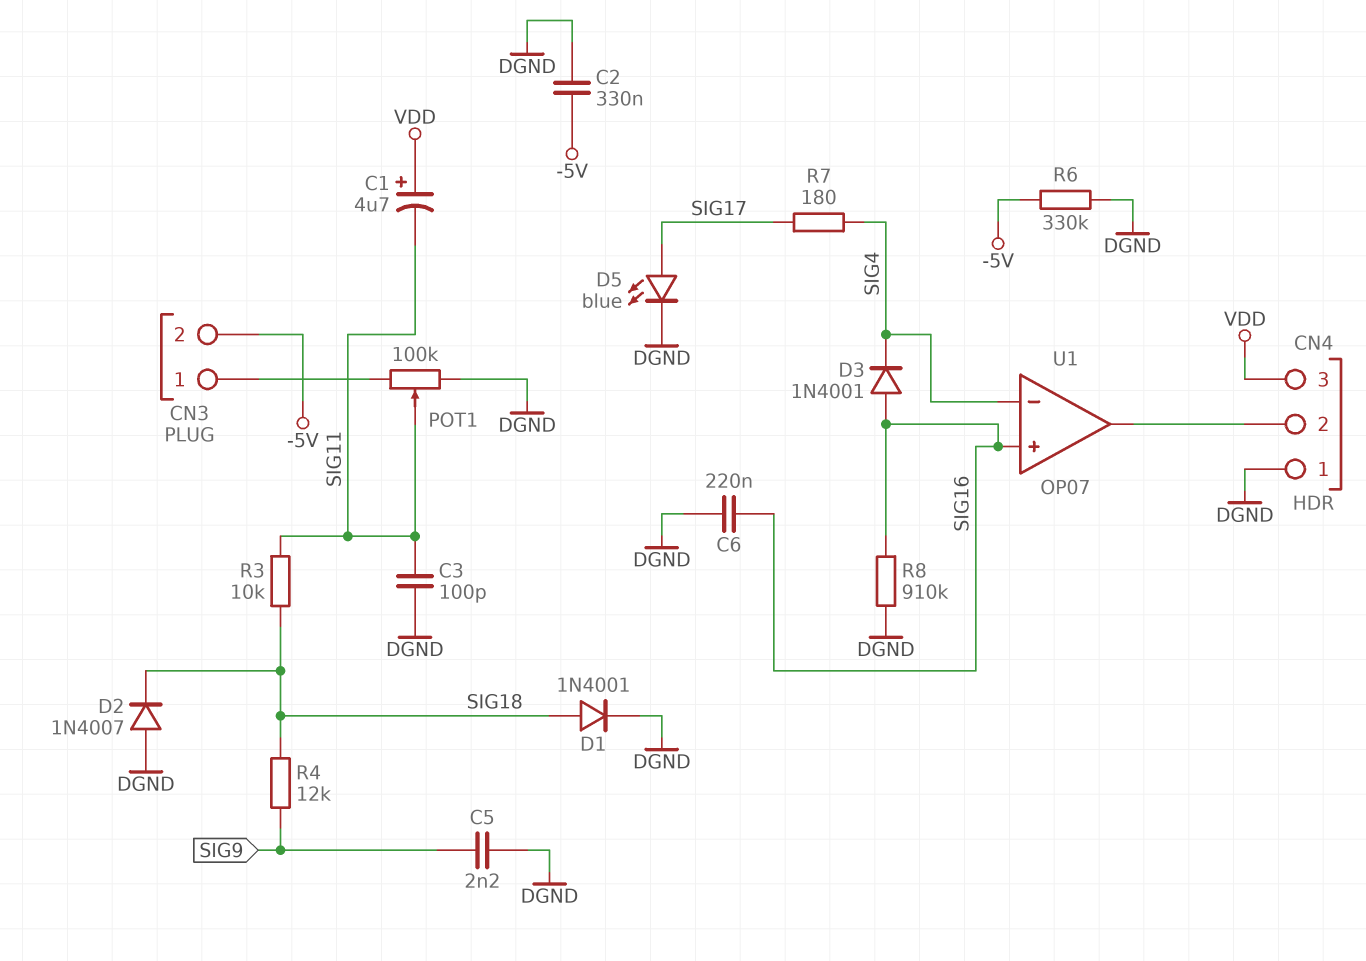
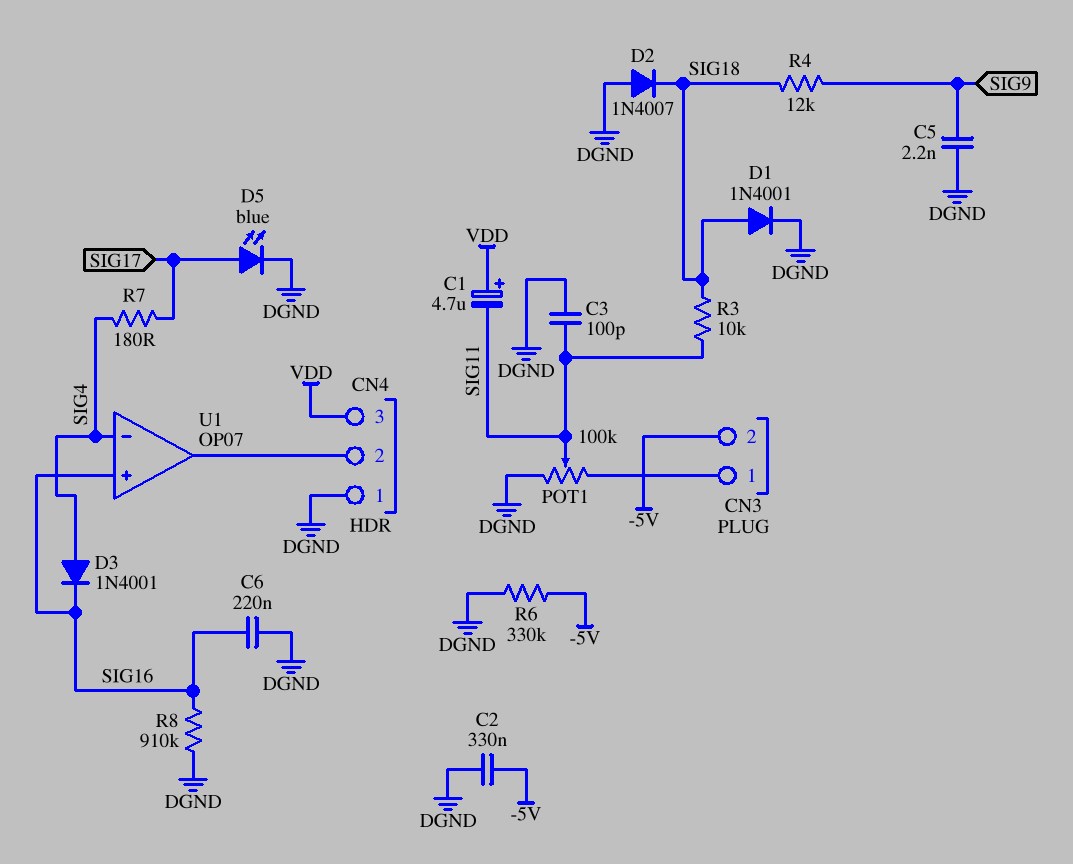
D3: diode 1N4001 (A SIG16, K SIG4) -> diode 1N4001 (A SIG4, K SIG16)

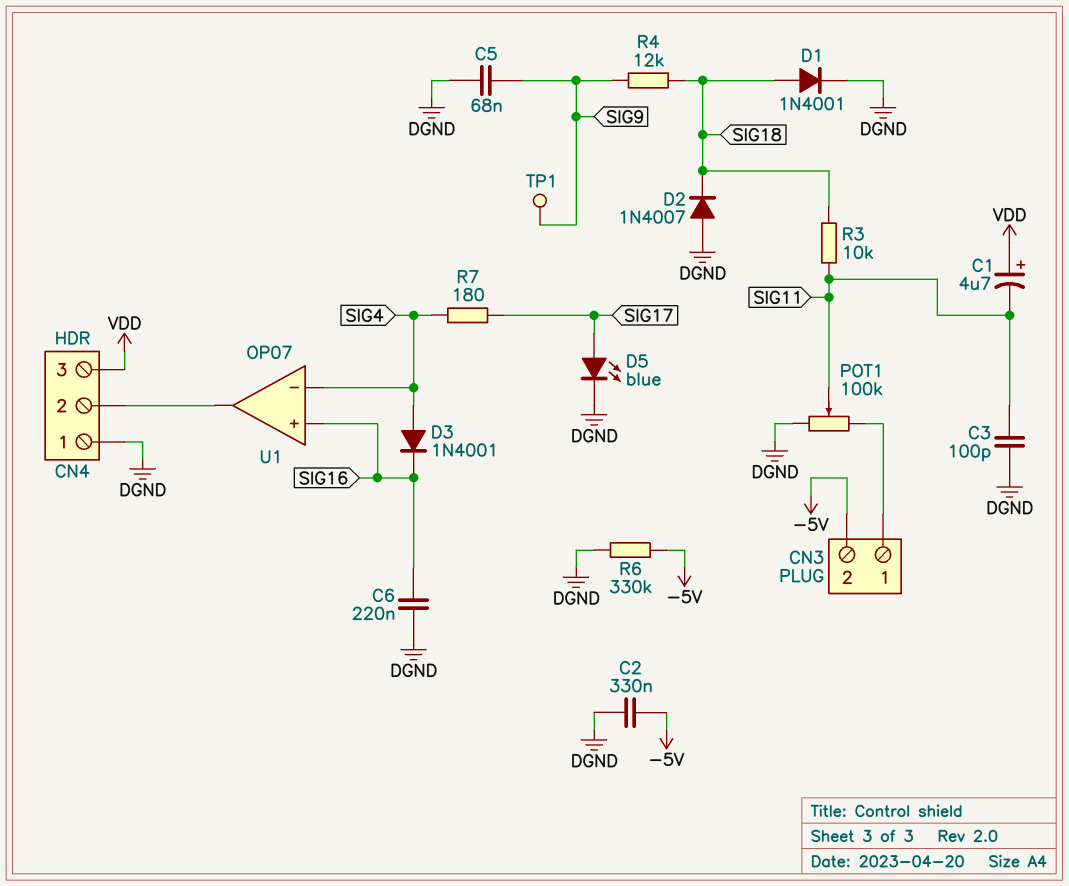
C5: 2.2nF (DGND, SIG9) -> 68nF (DGND, SIG9)
R8: 910k (DGND, SIG16) -> none
TP1: none -> test point (SIG9)

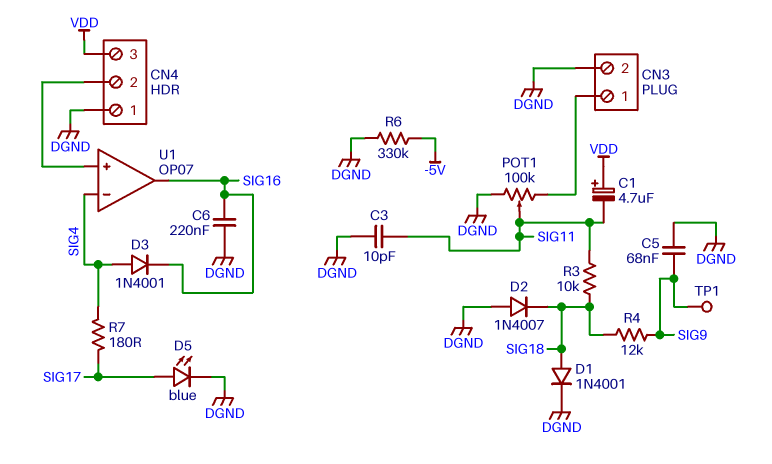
C2: 330nF (-5V, DGND) -> none
C3: 100pF (DGND, SIG11) -> 10pF (DGND, SIG11)
CN3 pin 2: -5V -> DGND
U1 pin in+: SIG16 -> CN4/2
U1 pin out: CN4/2 -> SIG16

